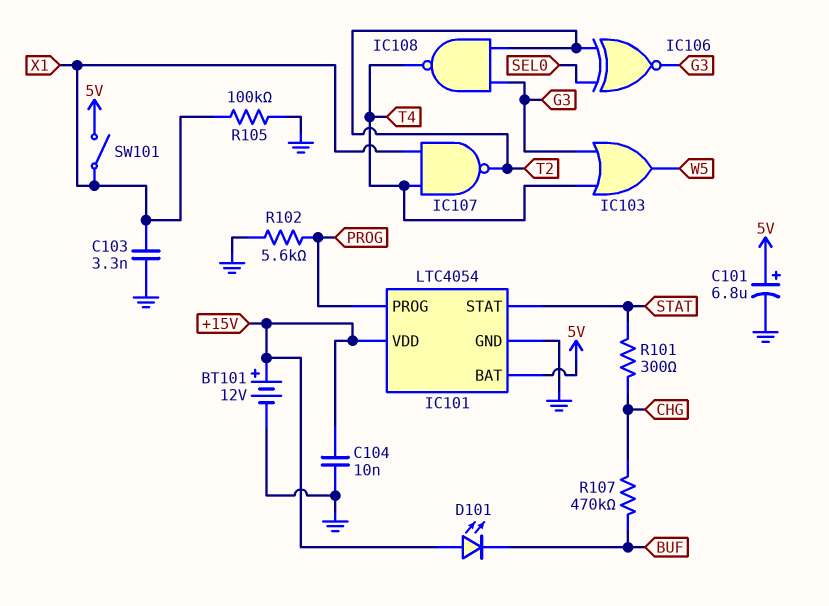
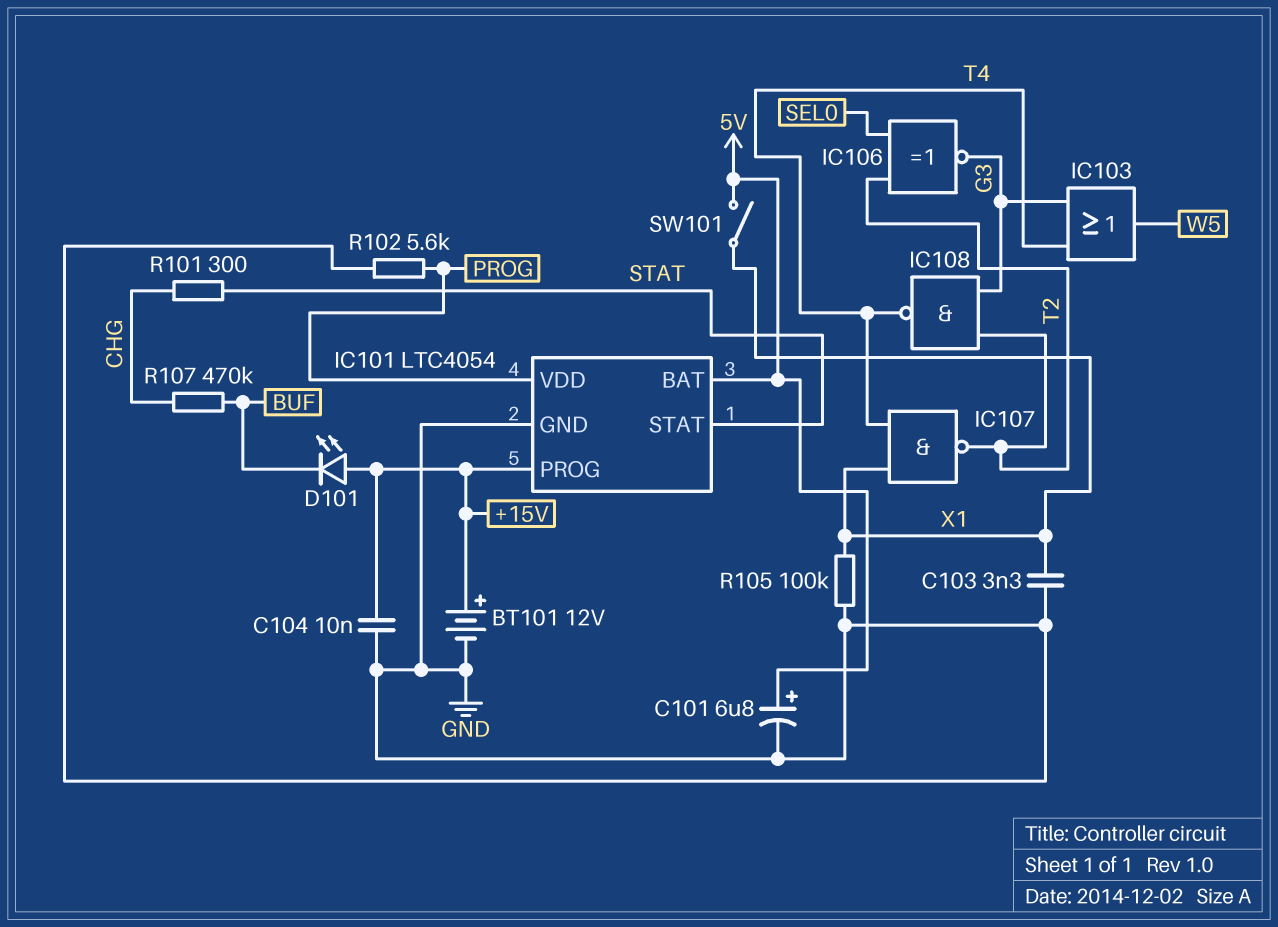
IC101 pin PROG: PROG -> +15V
IC101 pin VDD: +15V -> PROG

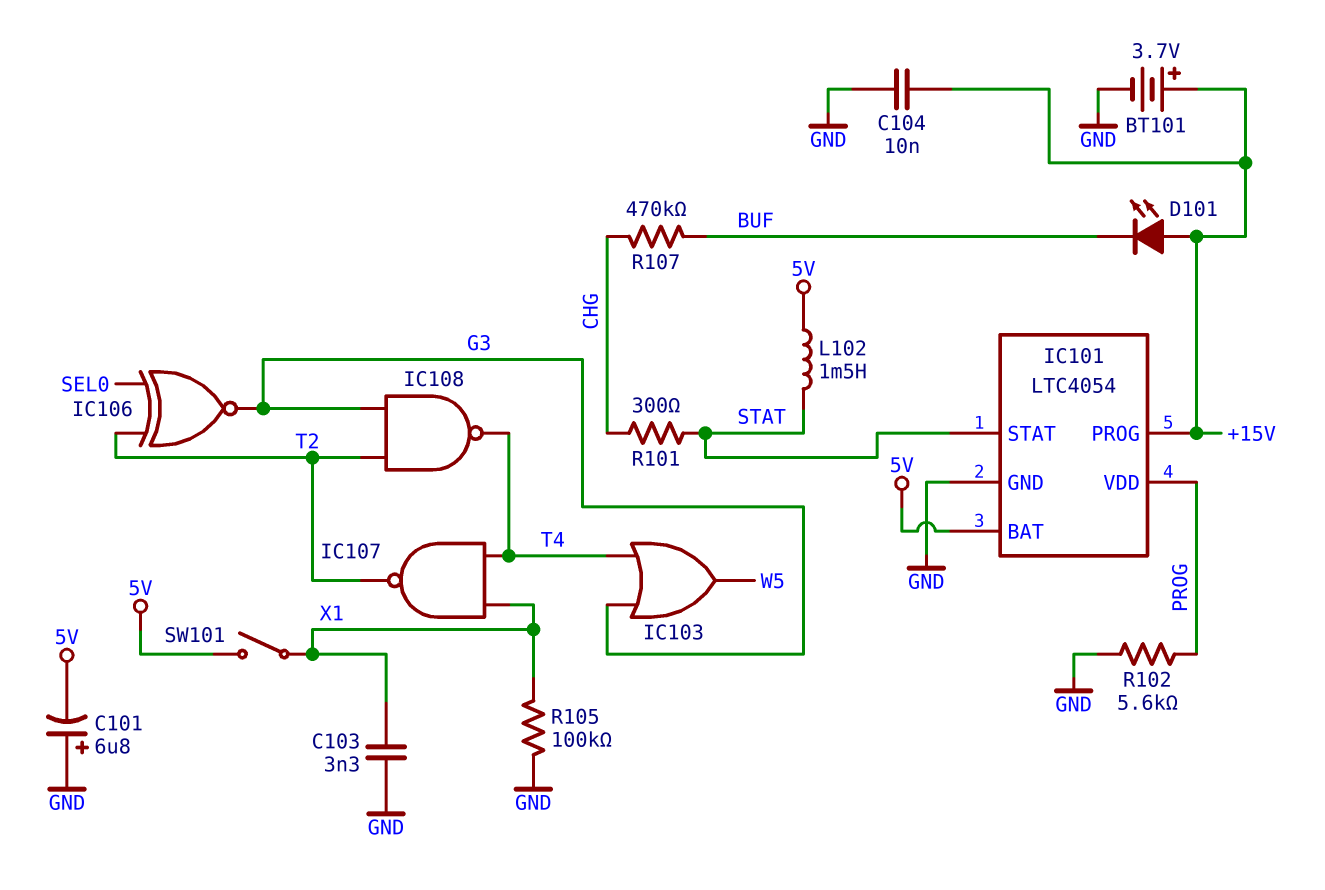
BT101: 12V (plus +15V, minus GND) -> 3.7V (plus +15V, minus GND)
C101: 6.8uF (plus 5V, minus GND) -> 6.8uF (plus GND, minus 5V)
L102: none -> 1.5mH (5V, STAT)

